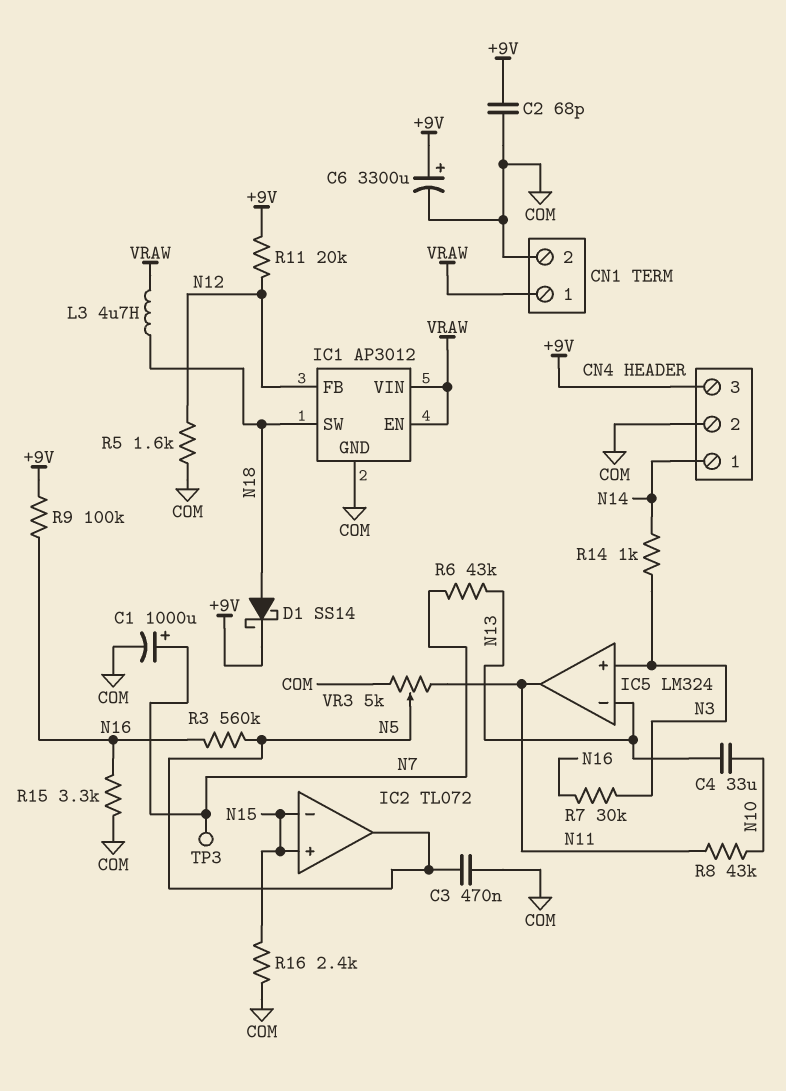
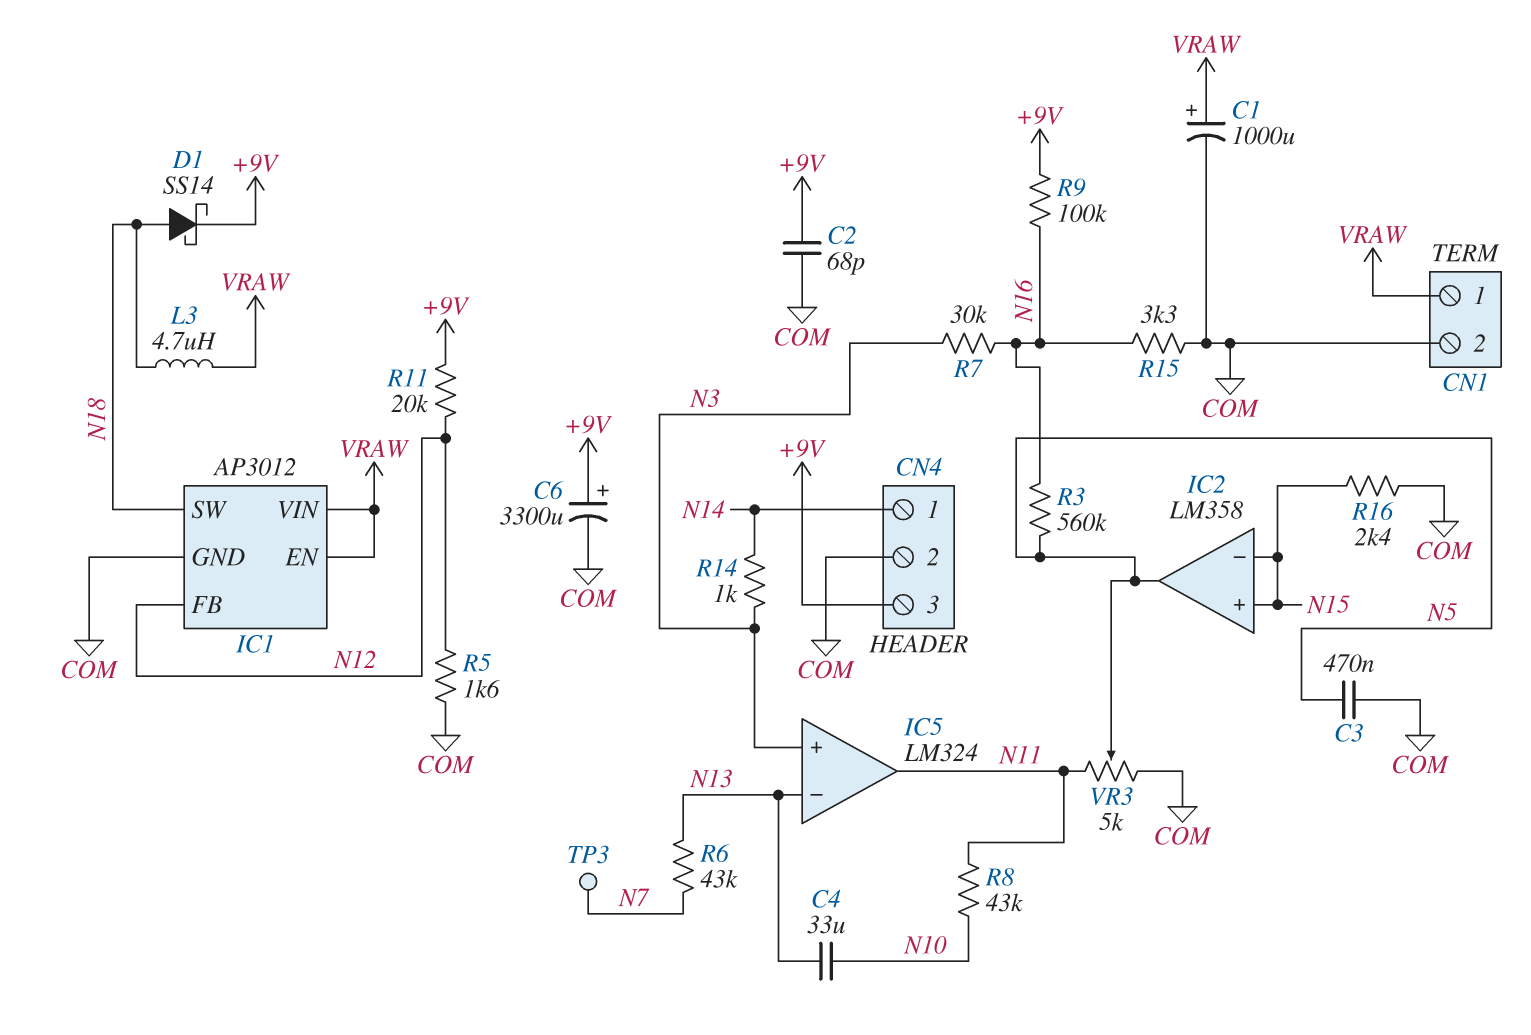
C1: 1000uF (plus N7, minus COM) -> 1000uF (plus VRAW, minus COM)
IC2: TL072 -> LM358

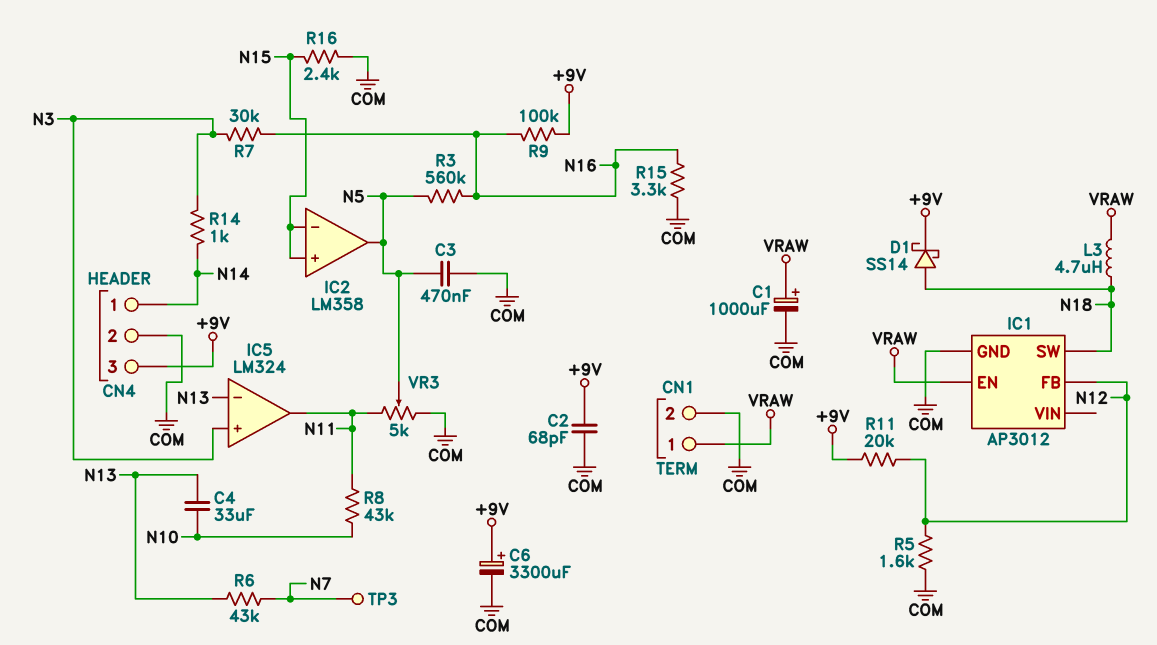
IC1 pin VIN: VRAW -> none

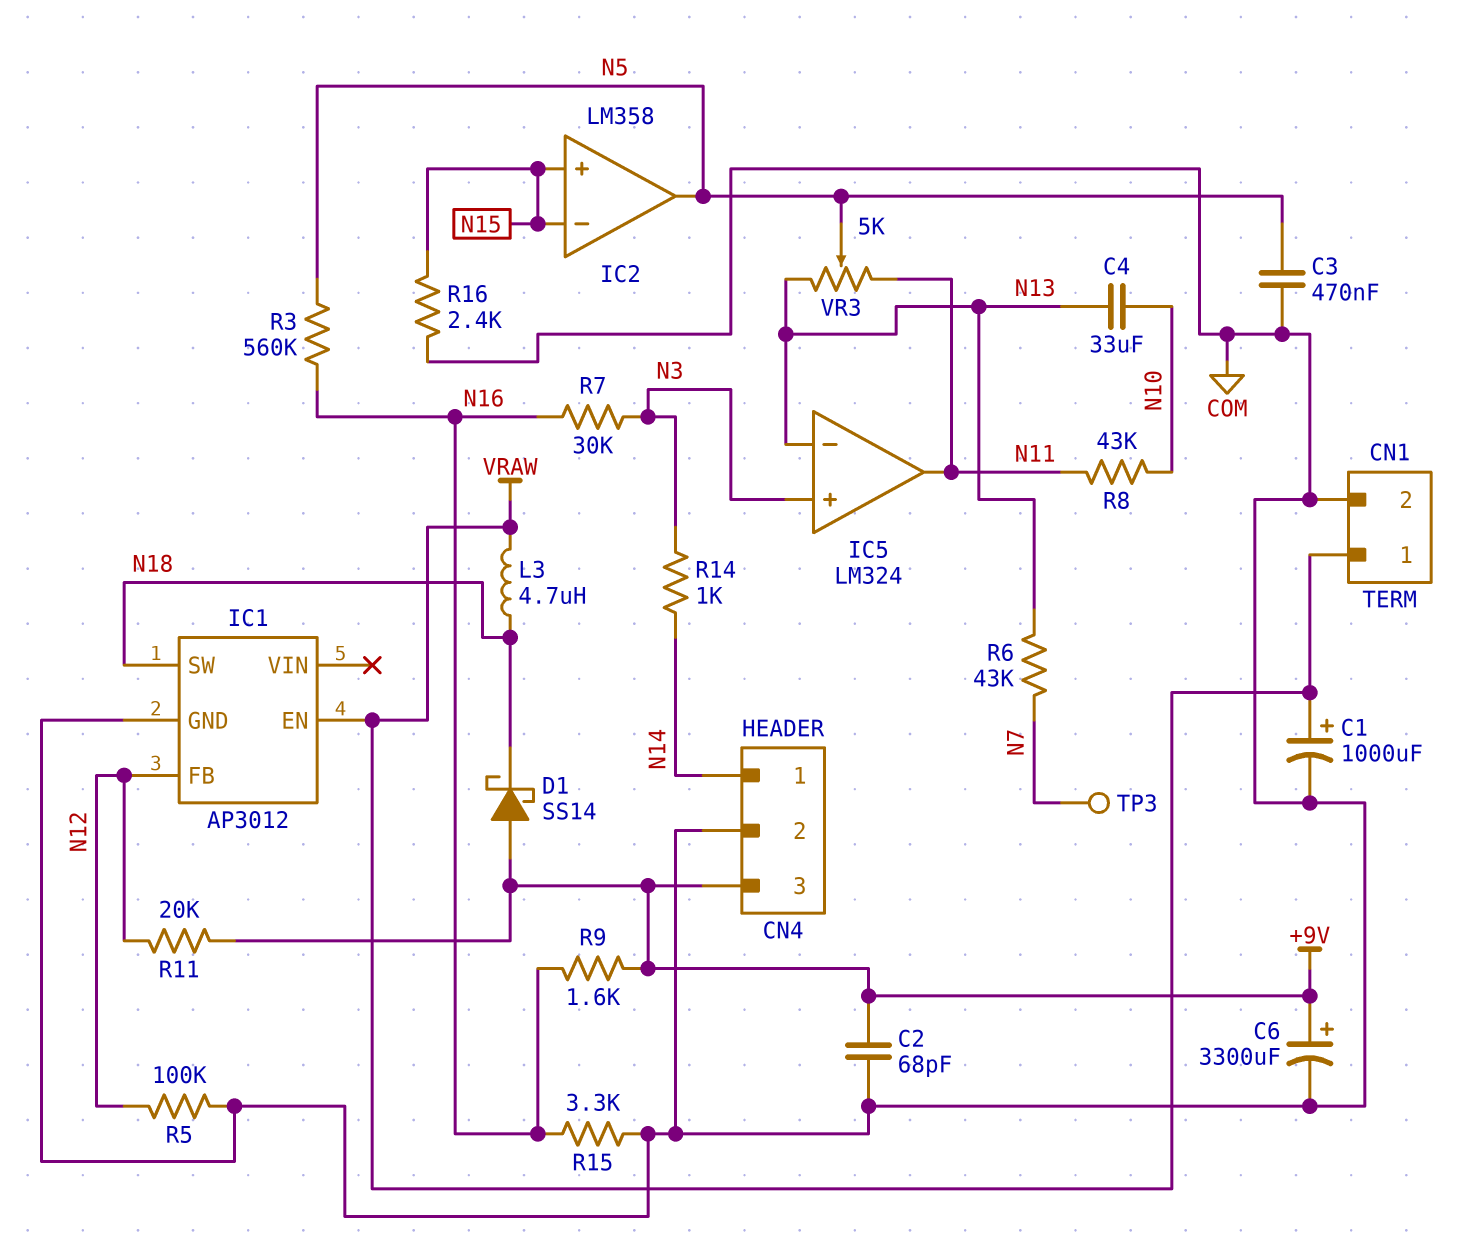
D1: schottky SS14 (A N18, K +9V) -> schottky SS14 (A +9V, K N18)
R5: 1.6k (COM, N12) -> 100k (COM, N12)
R9: 100k (+9V, N16) -> 1.6k (+9V, N16)
VR3: 5k (COM, N11, wiper N5) -> 5k (N11, N13, wiper N5)

